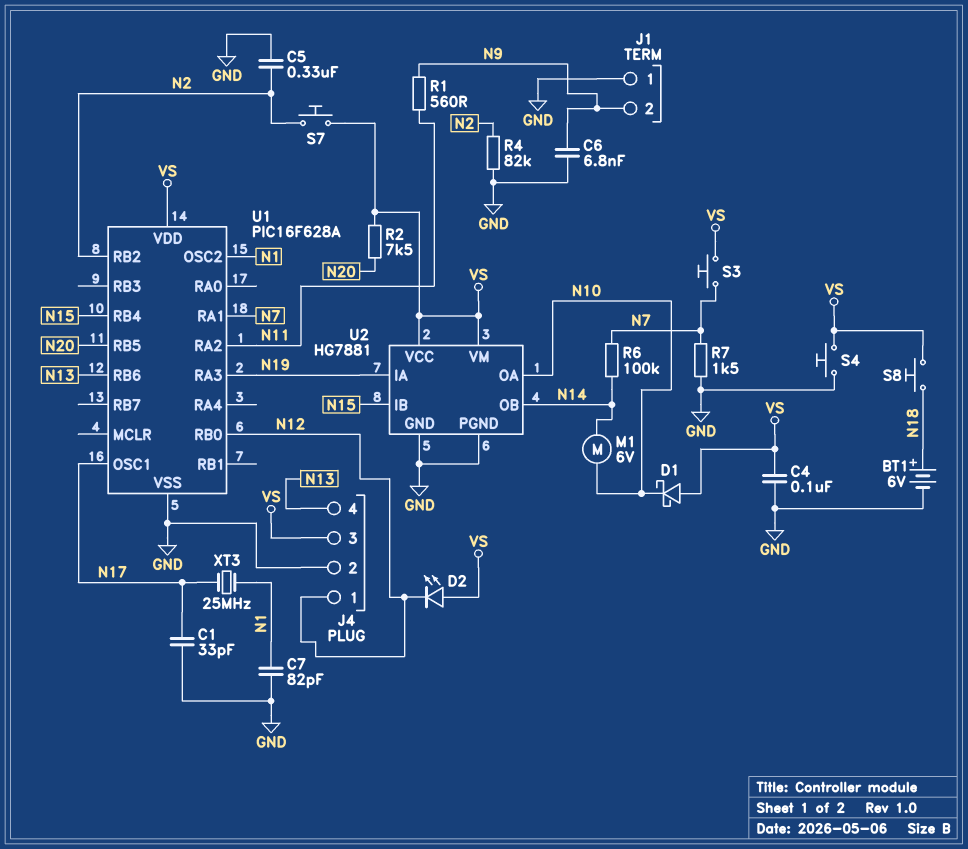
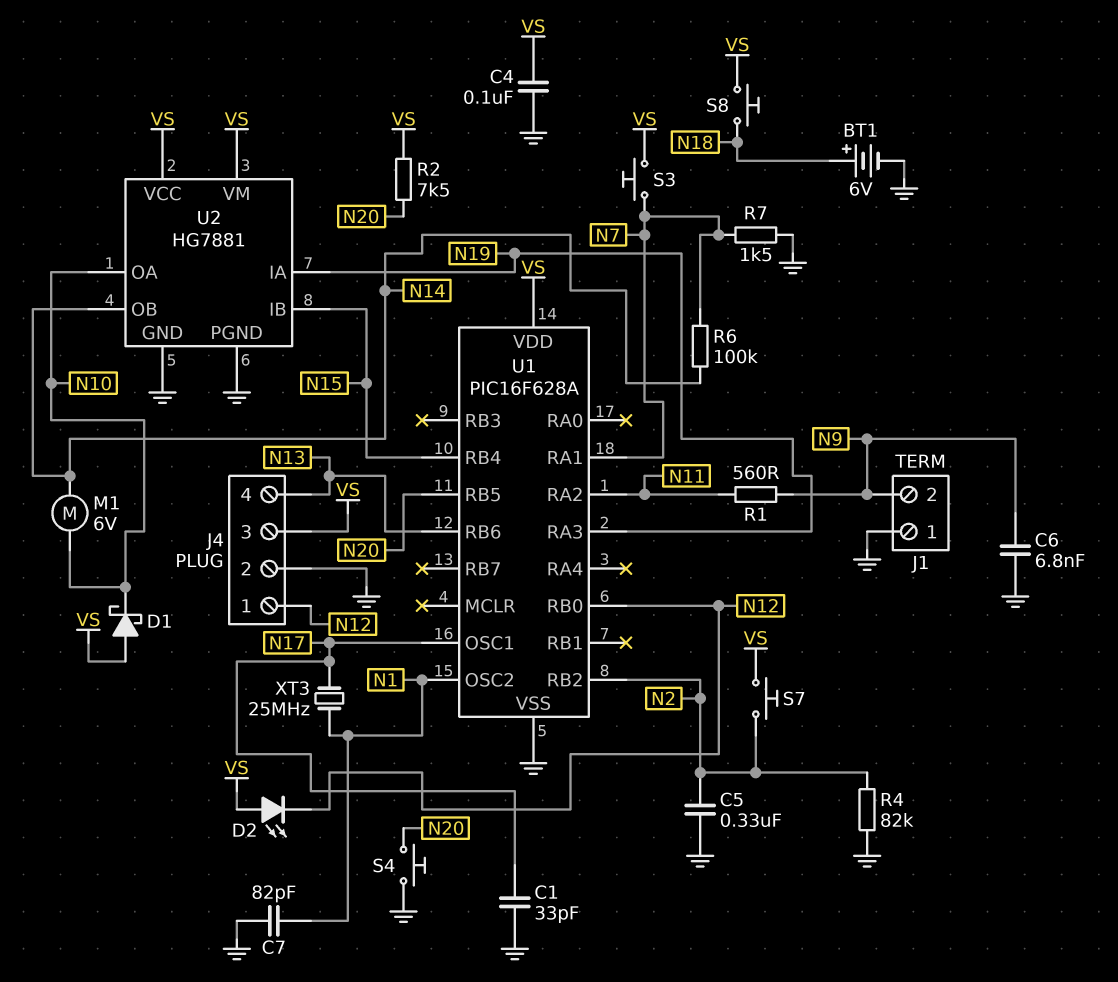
S4: button (GND, VS) -> button (GND, N20)

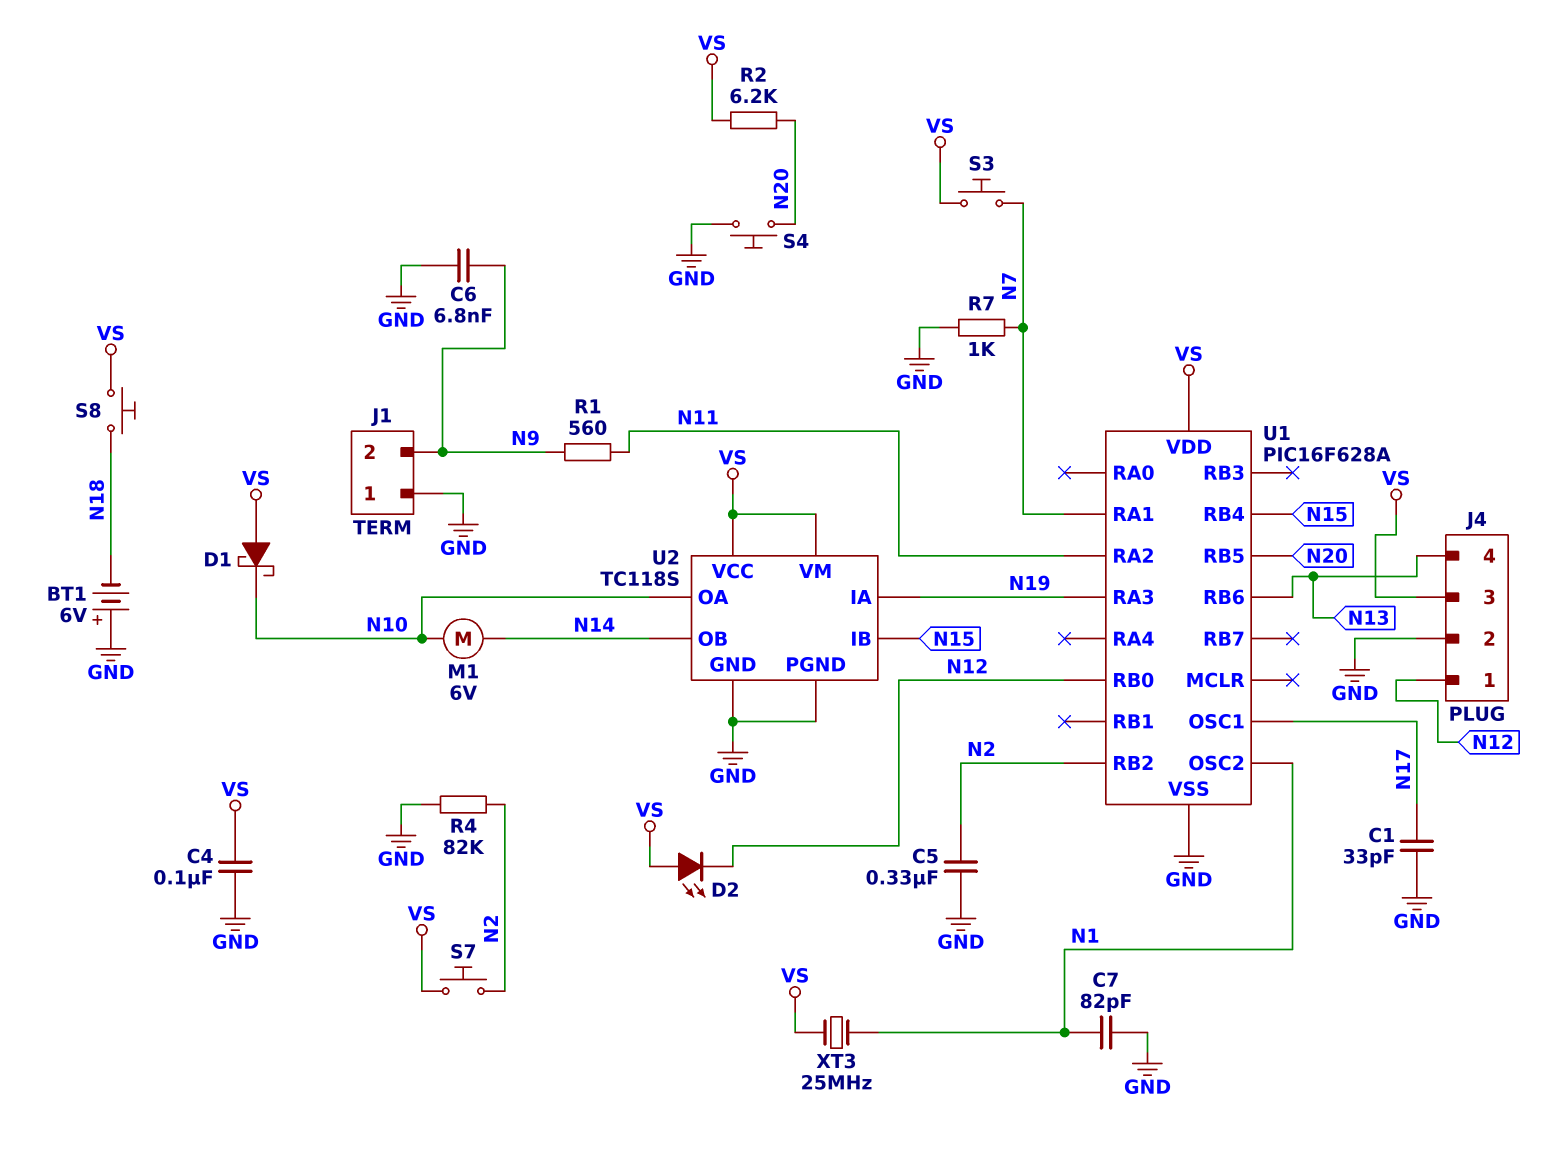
BT1: 6V (plus N18, minus GND) -> 6V (plus GND, minus N18)
R2: 7.5k (N20, VS) -> 6.2k (N20, VS)
R6: 100k (N7, N14) -> none
R7: 1.5k (GND, N7) -> 1k (GND, N7)
U2: HG7881 -> TC118S
XT3: 25MHz (N1, N17) -> 25MHz (N1, VS)

